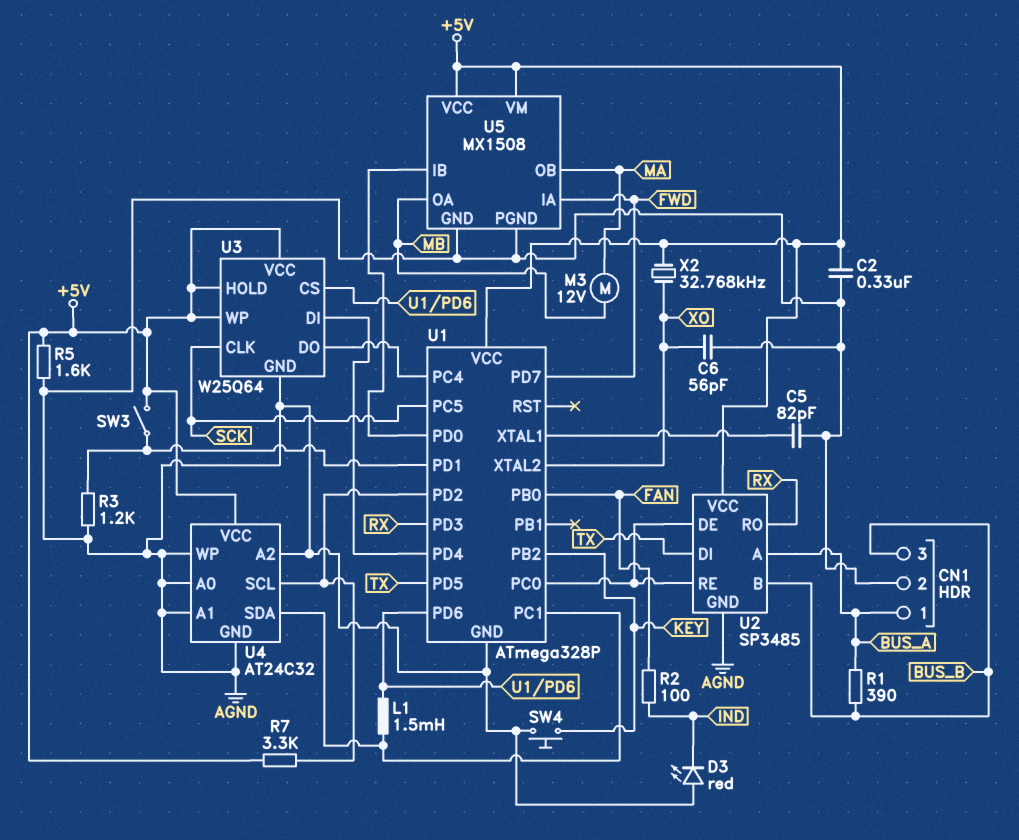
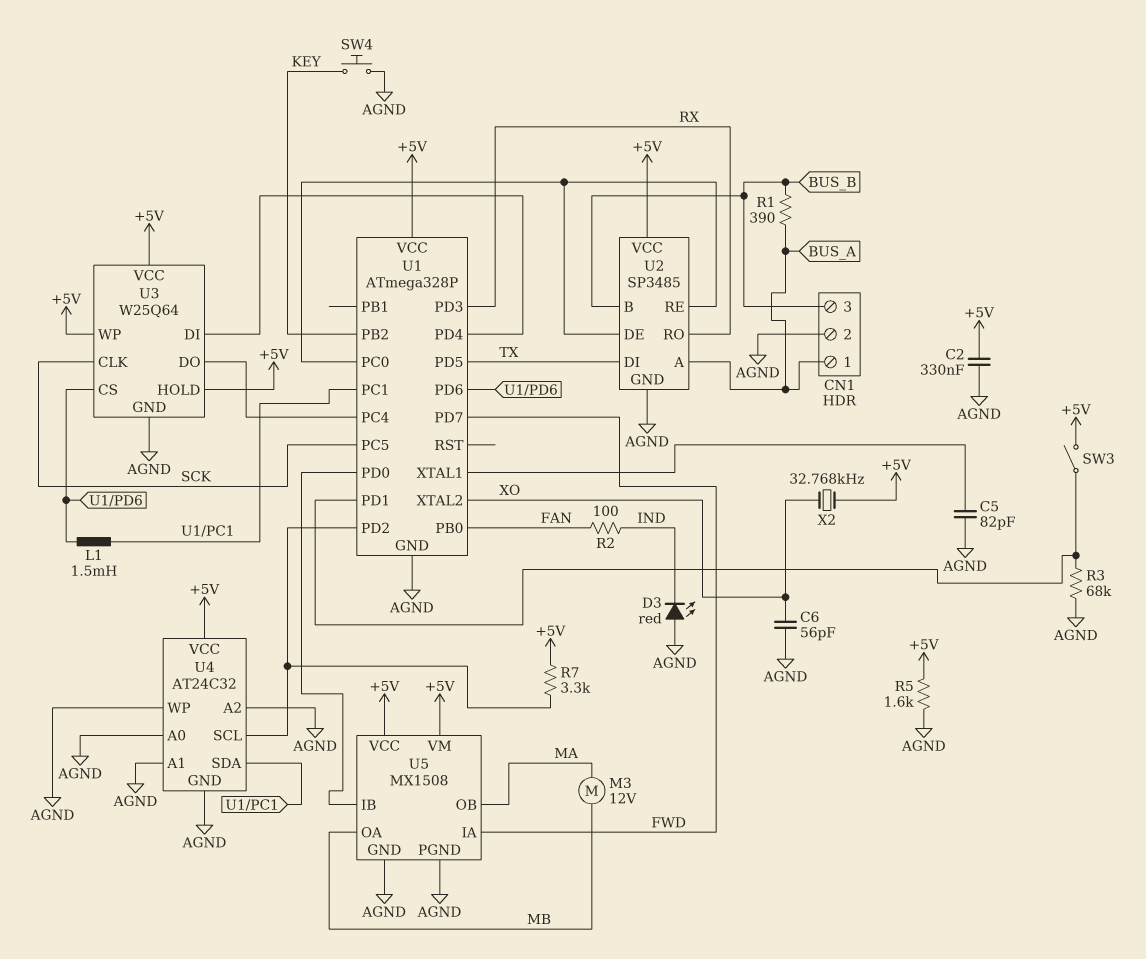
R3: 1.2k (AGND, U1/PD1) -> 68k (AGND, U1/PD1)

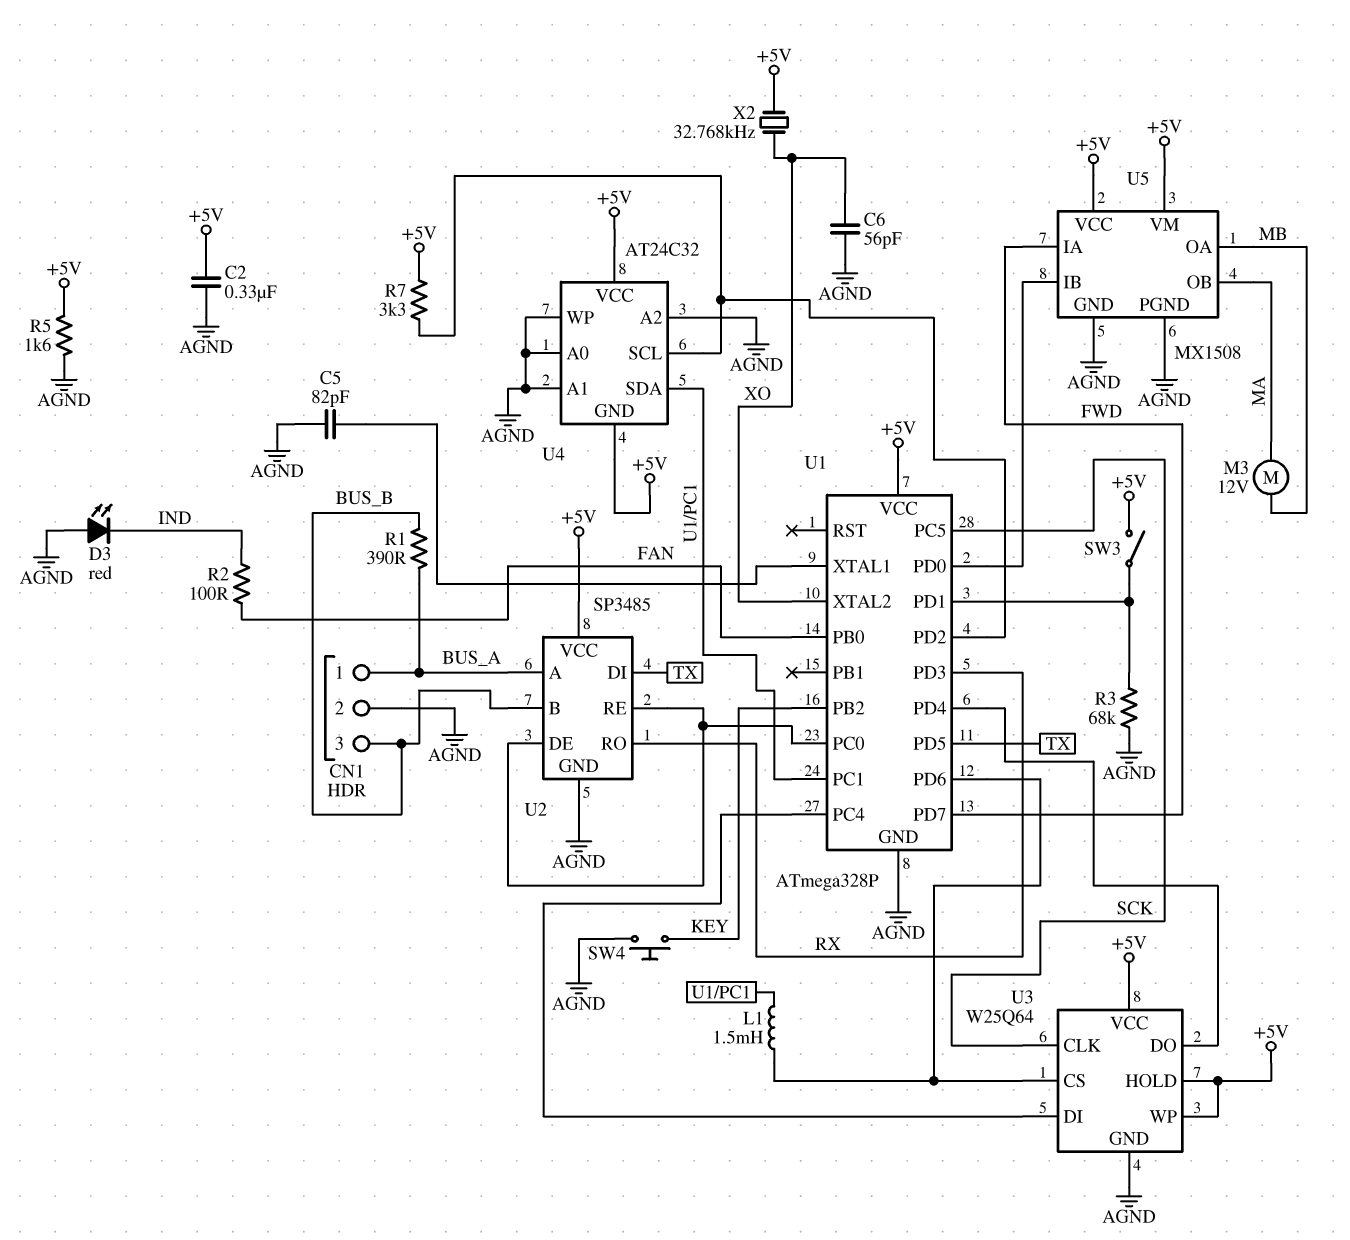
U3 pin DI: U1/PD4 -> U1/PC4
U3 pin DO: U1/PC4 -> U1/PD4
U4 pin GND: AGND -> +5V

